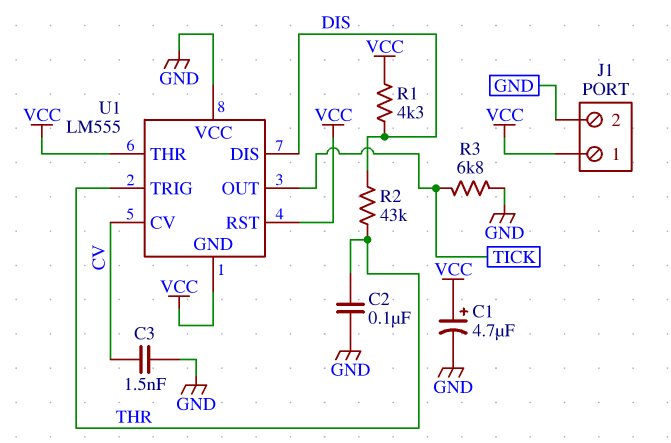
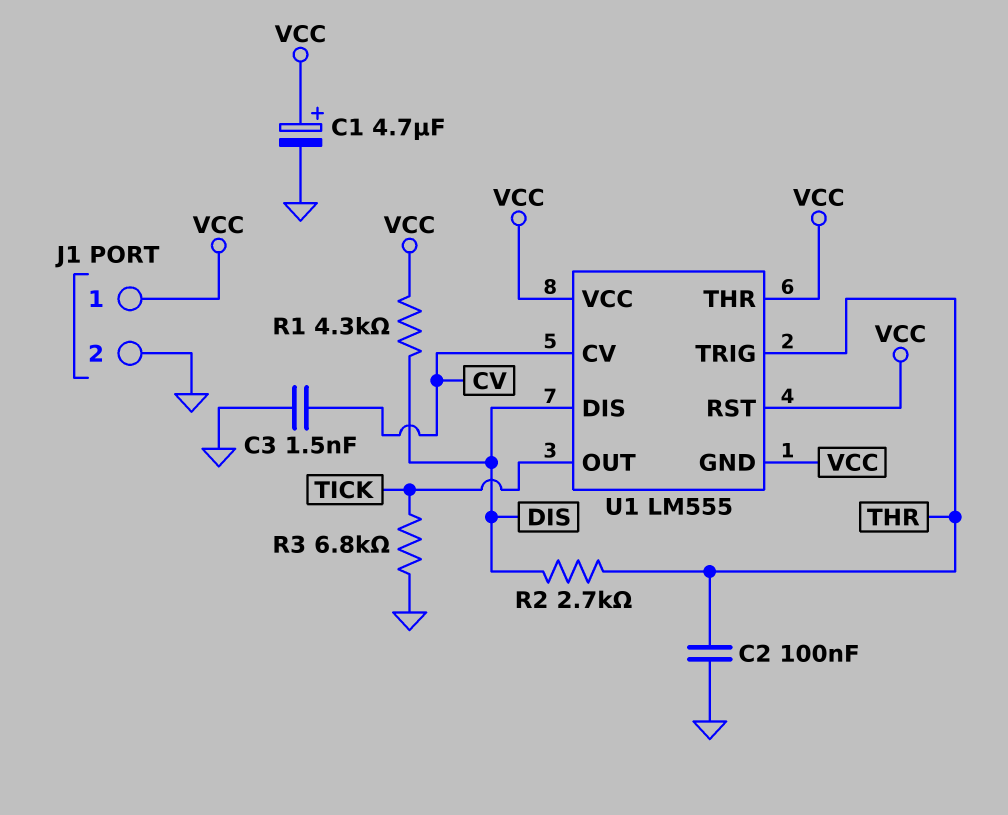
R2: 43k (DIS, THR) -> 2.7k (DIS, THR)
U1 pin VCC: GND -> VCC

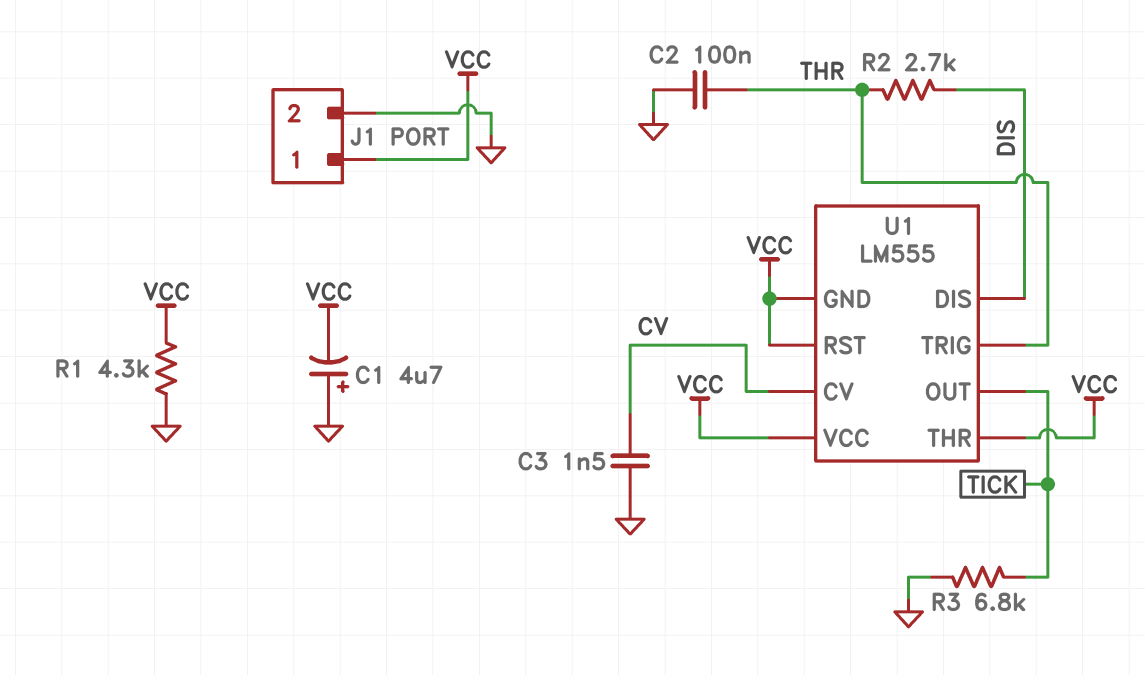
C1: 4.7uF (plus VCC, minus GND) -> 4.7uF (plus GND, minus VCC)
R1: 4.3k (DIS, VCC) -> 4.3k (GND, VCC)

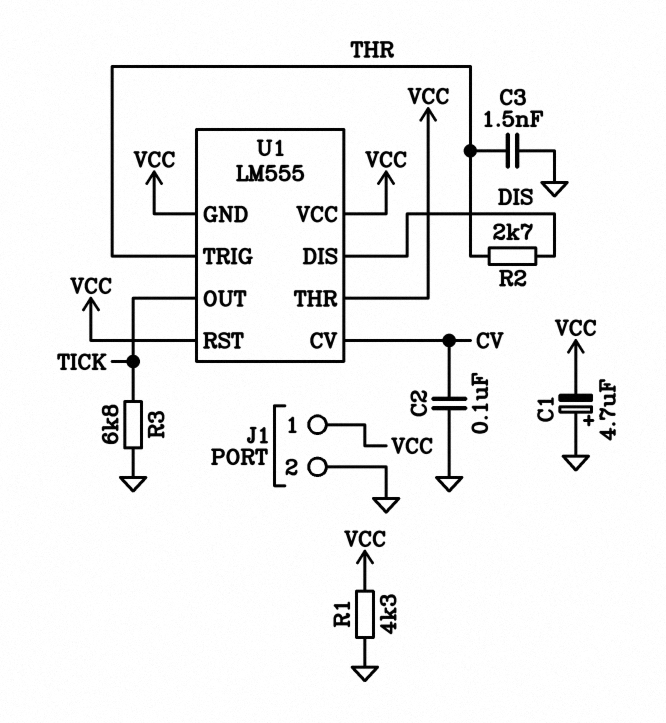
C2: 100nF (GND, THR) -> 100nF (CV, GND)
C3: 1.5nF (CV, GND) -> 1.5nF (GND, THR)

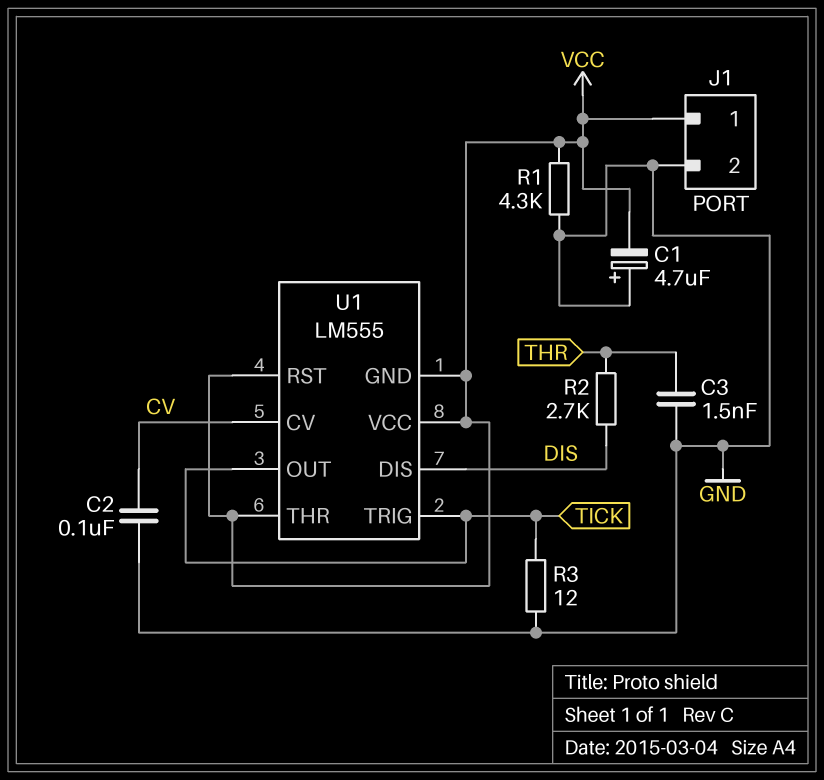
R3: 6.8k (GND, TICK) -> 12 (GND, TICK)
U1 pin TRIG: THR -> TICK

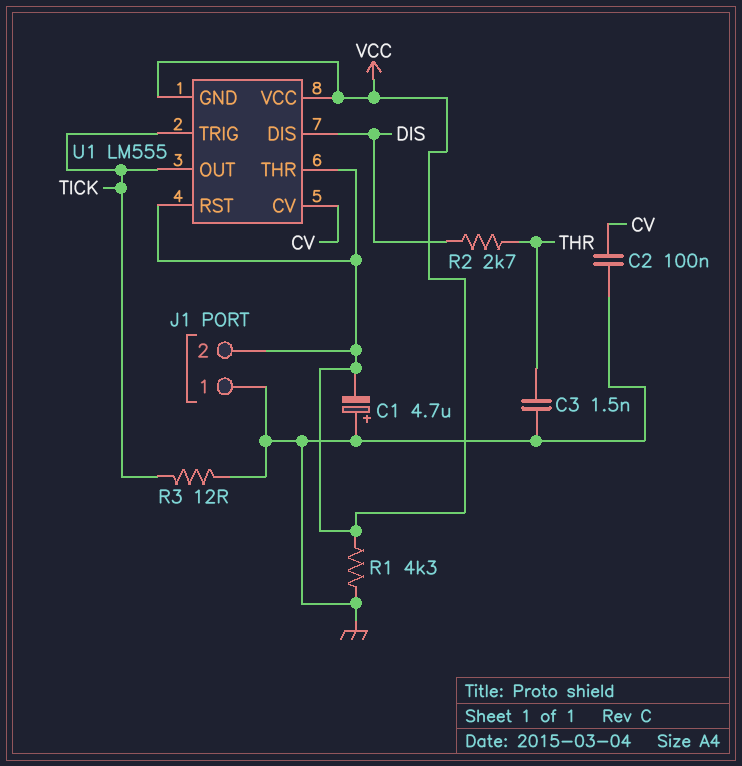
J1 pin 1: VCC -> GND
J1 pin 2: GND -> VCC

